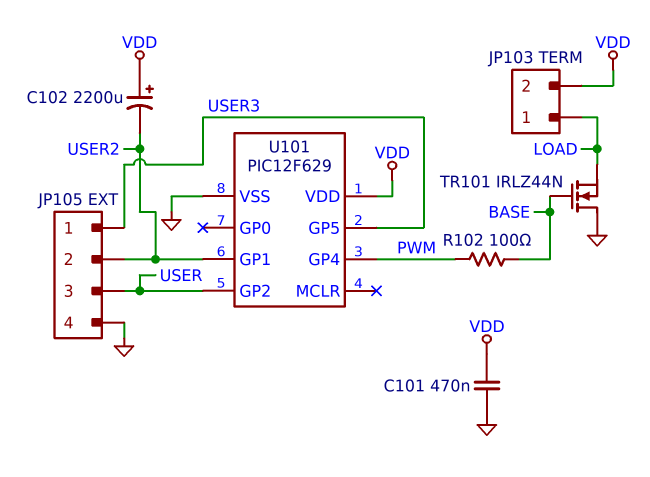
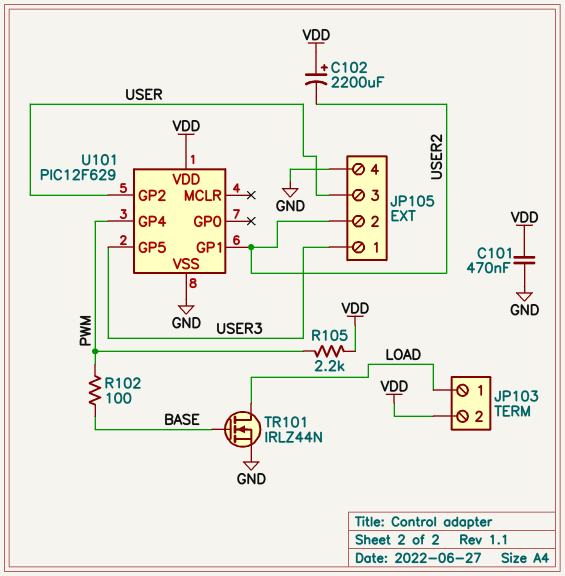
R105: none -> 2.2k (PWM, VDD)
TR101: NMOS IRLZ44N (G BASE, D GND, S LOAD) -> NMOS IRLZ44N (G BASE, D LOAD, S GND)

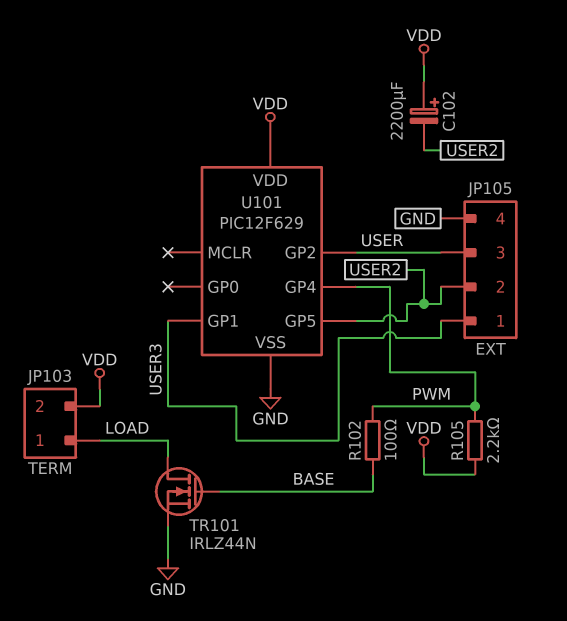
C101: 470nF (GND, VDD) -> none
U101 pin GP1: USER2 -> USER3
U101 pin GP5: USER3 -> USER2

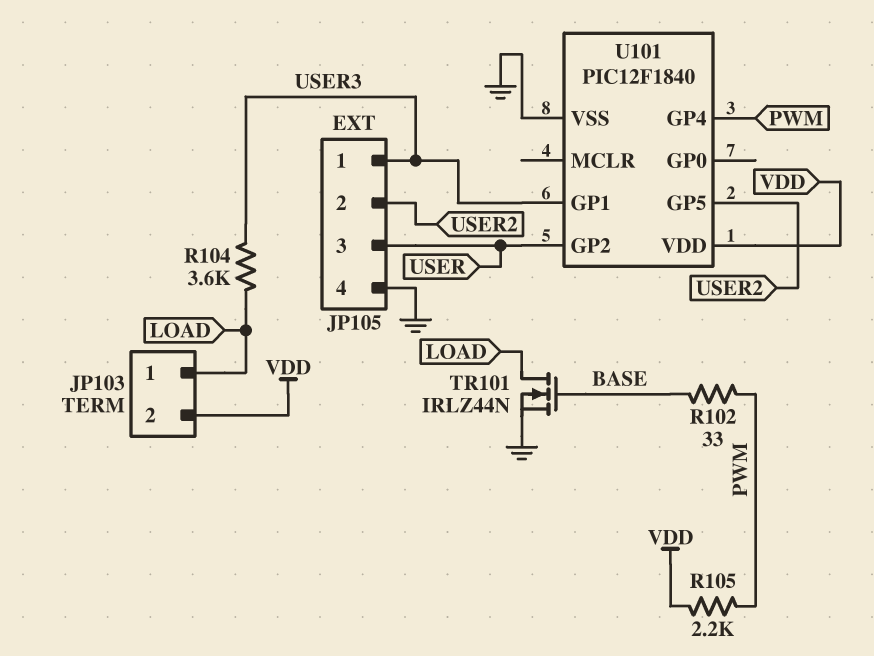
C102: 2200uF (plus VDD, minus USER2) -> none
R102: 100 (BASE, PWM) -> 33 (BASE, PWM)
R104: none -> 3.6k (LOAD, USER3)
U101: PIC12F629 -> PIC12F1840

